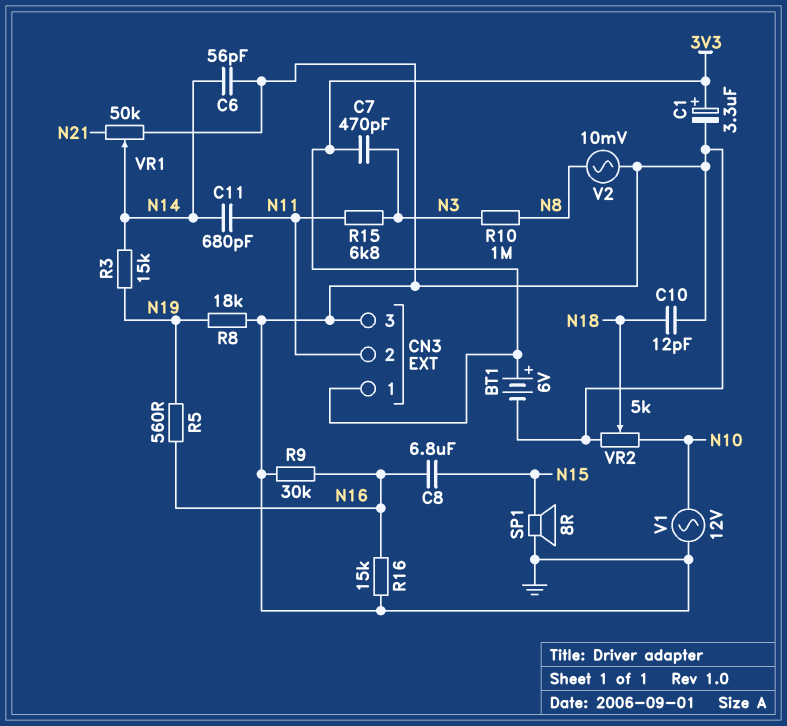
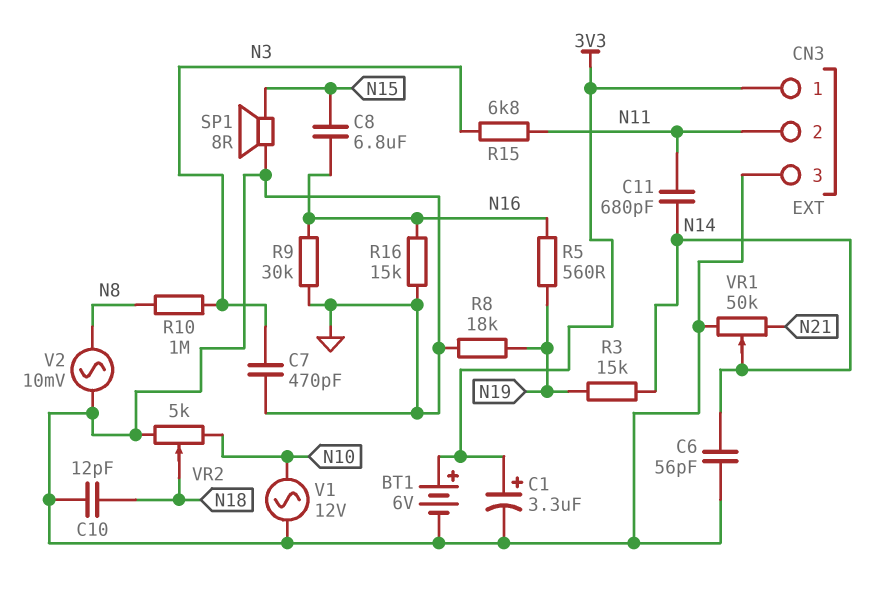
C7: 470pF (3V3, N3) -> 470pF (GND, N3)

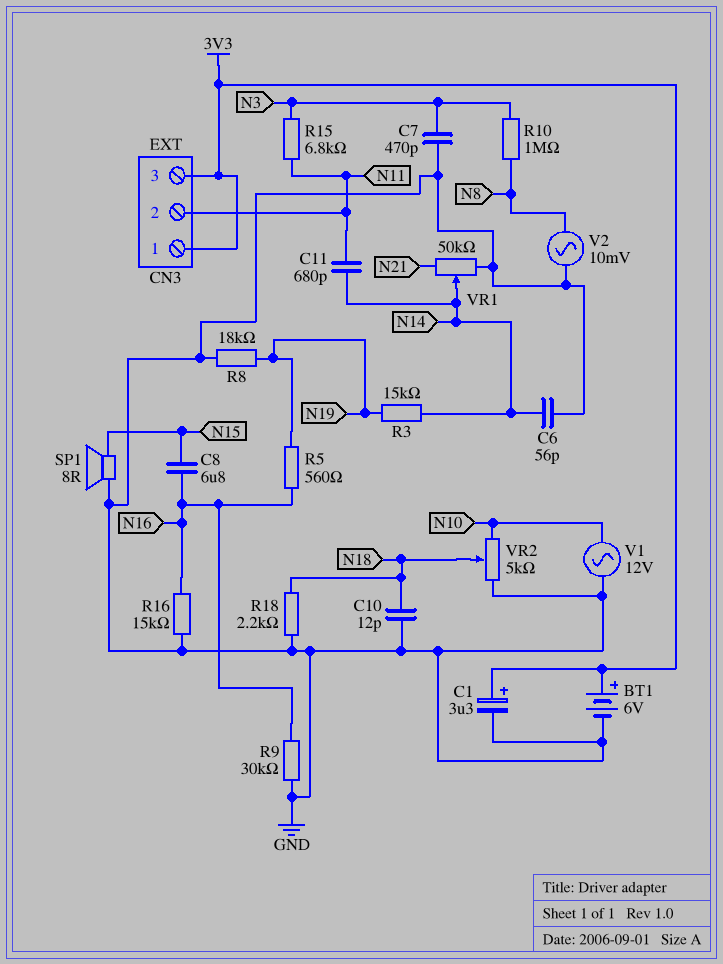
CN3 pin 3: GND -> 3V3
R18: none -> 2.2k (GND, N18)

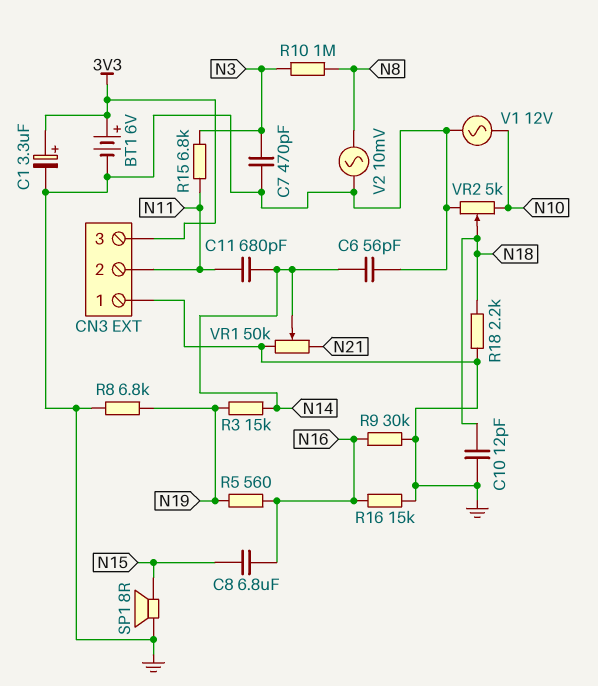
CN3 pin 1: 3V3 -> GND
R8: 18k (GND, N19) -> 6.8k (GND, N19)

